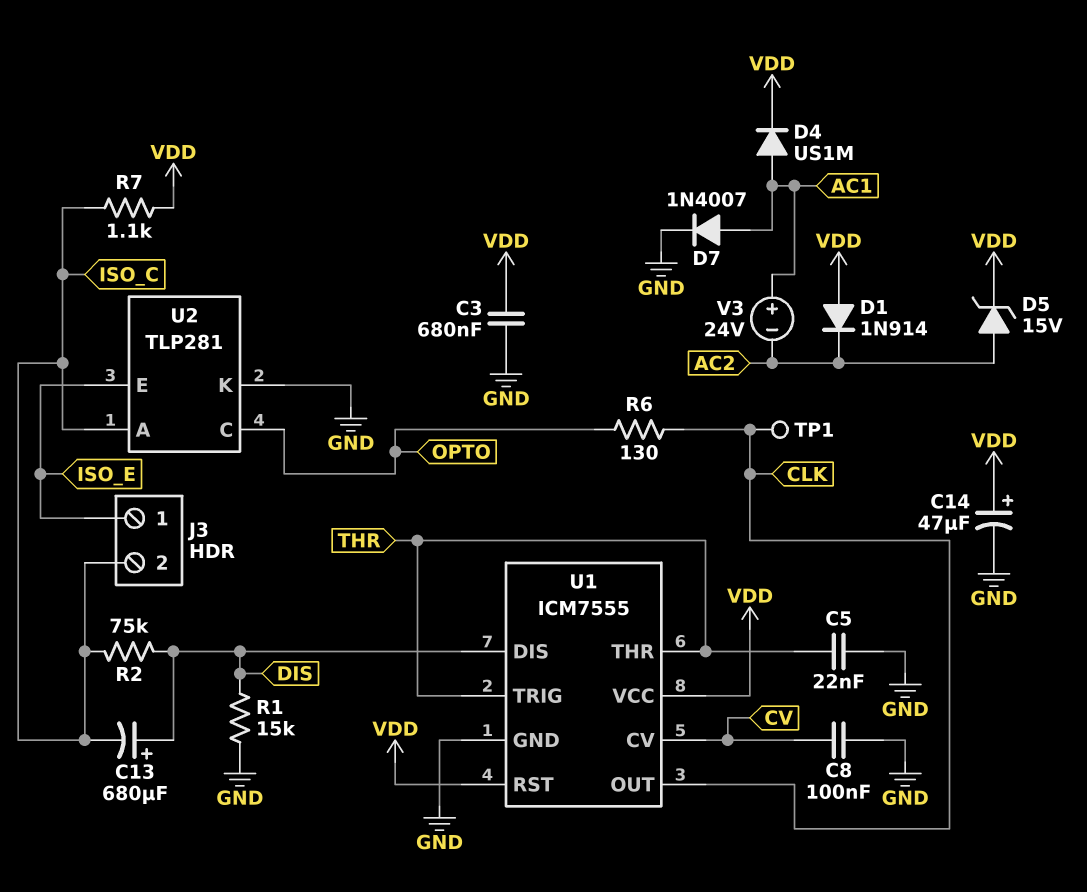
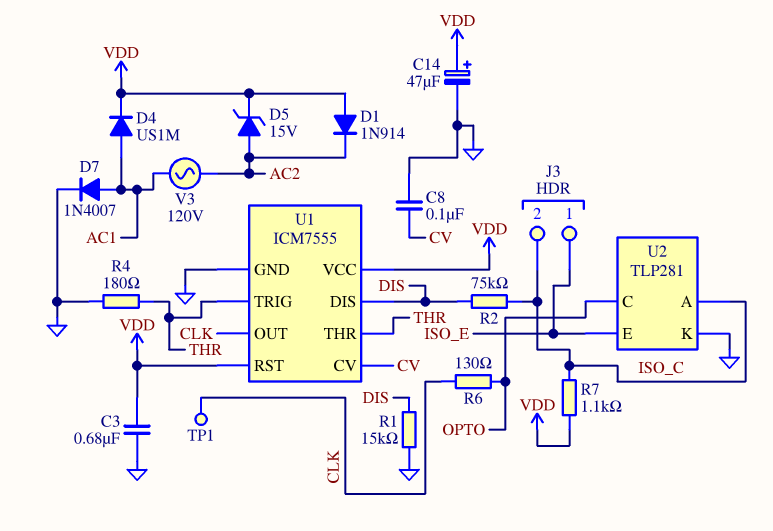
C5: 22nF (GND, THR) -> none
C13: 680uF (plus DIS, minus ISO_C) -> none
R4: none -> 180 (GND, THR)
V3: 24V (plus AC1, minus AC2) -> AC 120V (AC1, AC2)

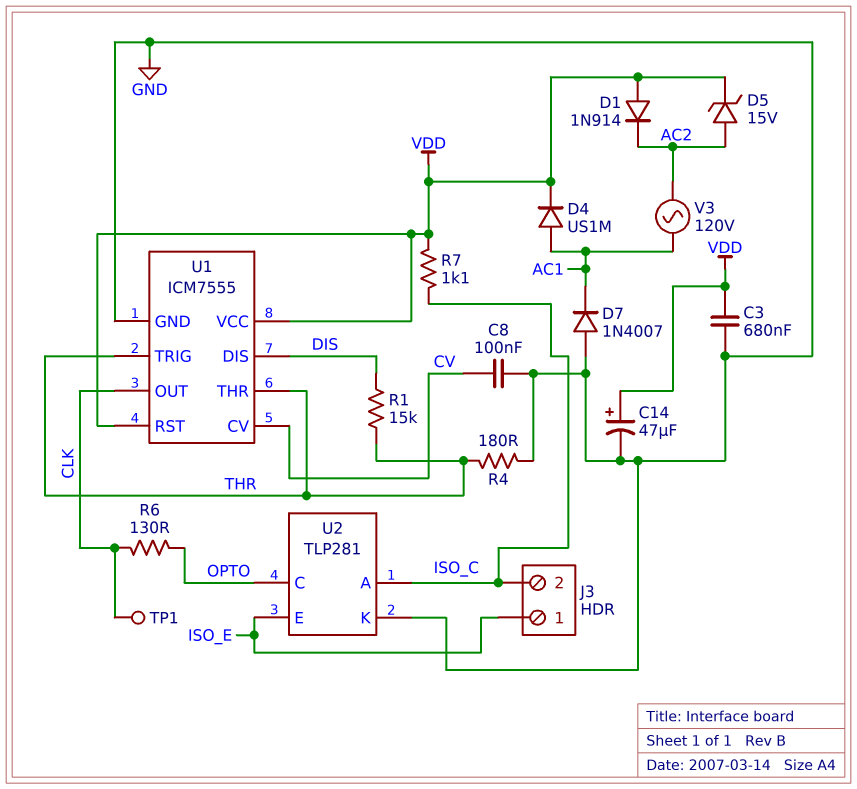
D7: diode 1N4007 (A AC1, K GND) -> diode 1N4007 (A GND, K AC1)
R1: 15k (DIS, GND) -> 15k (DIS, THR)
R2: 75k (DIS, ISO_C) -> none

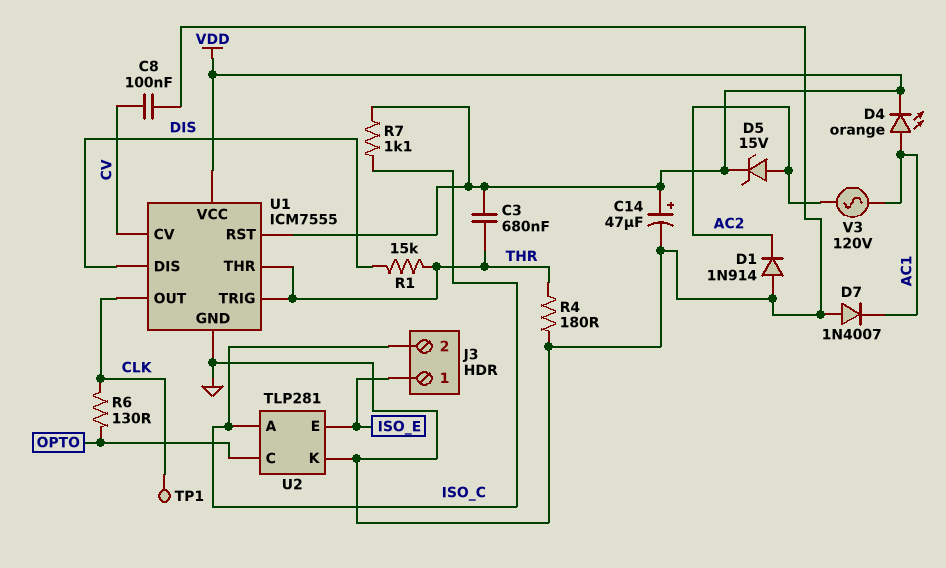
C3: 680nF (GND, VDD) -> 680nF (THR, VDD)
D1: diode 1N914 (A VDD, K AC2) -> diode 1N914 (A GND, K AC2)
D4: diode US1M (A AC1, K VDD) -> LED orange (A AC1, K VDD)

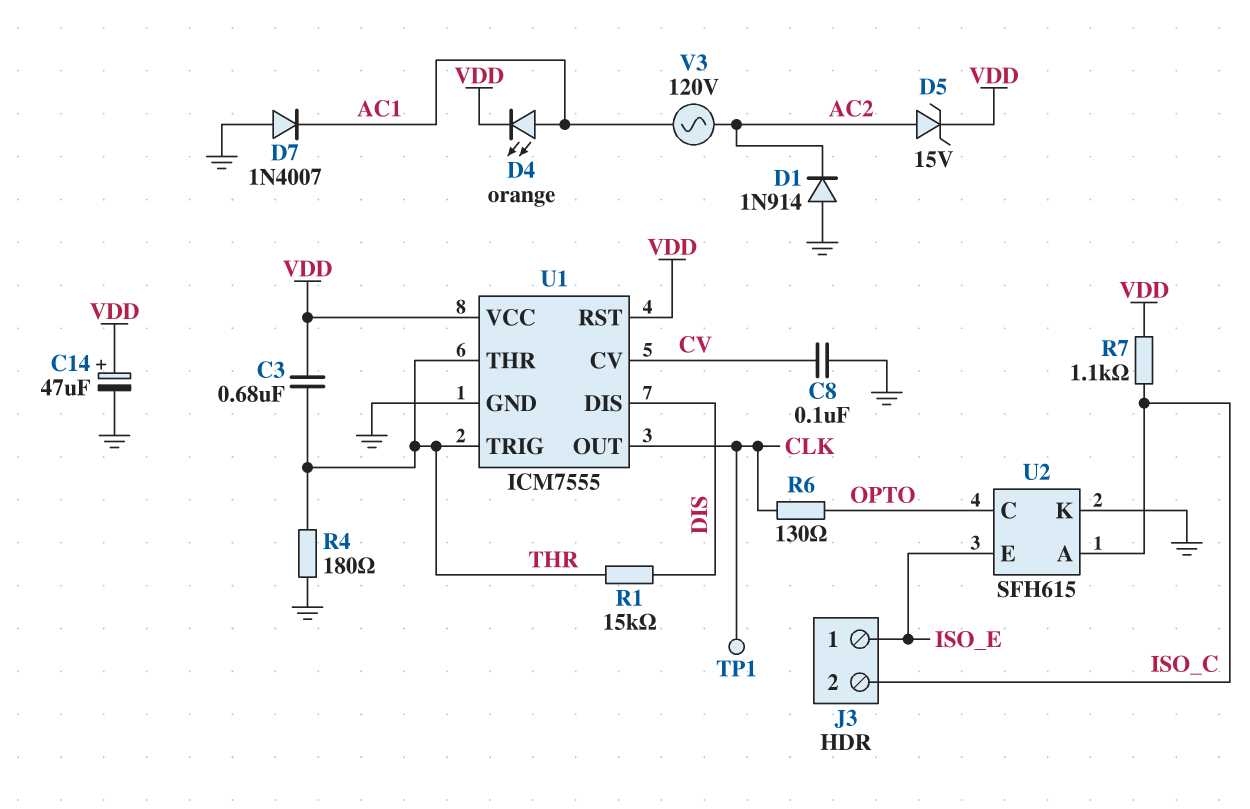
U2: TLP281 -> SFH615

